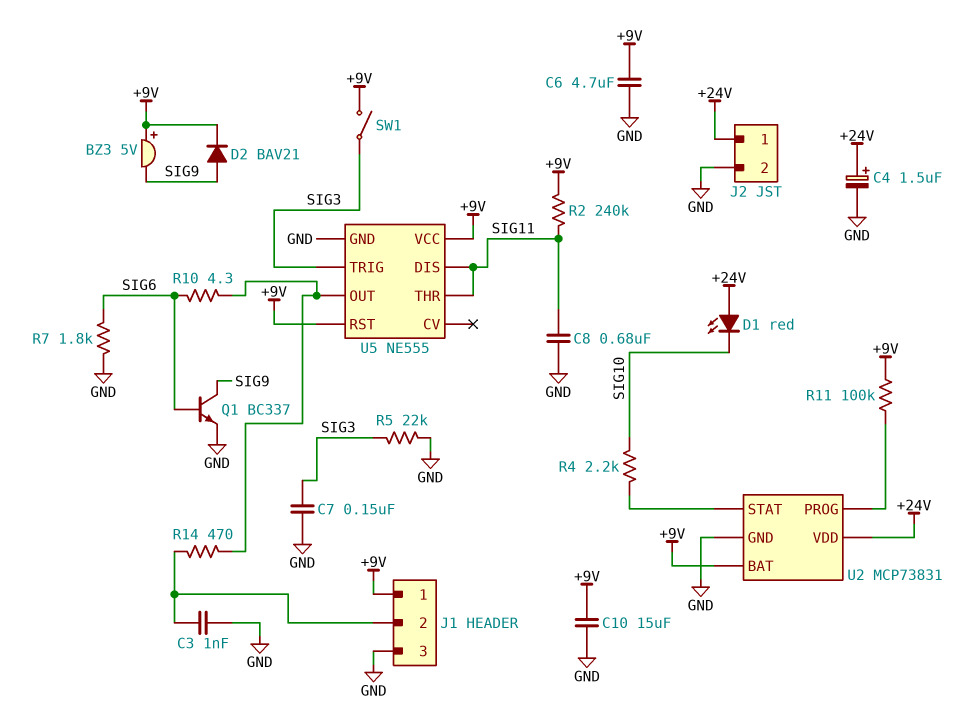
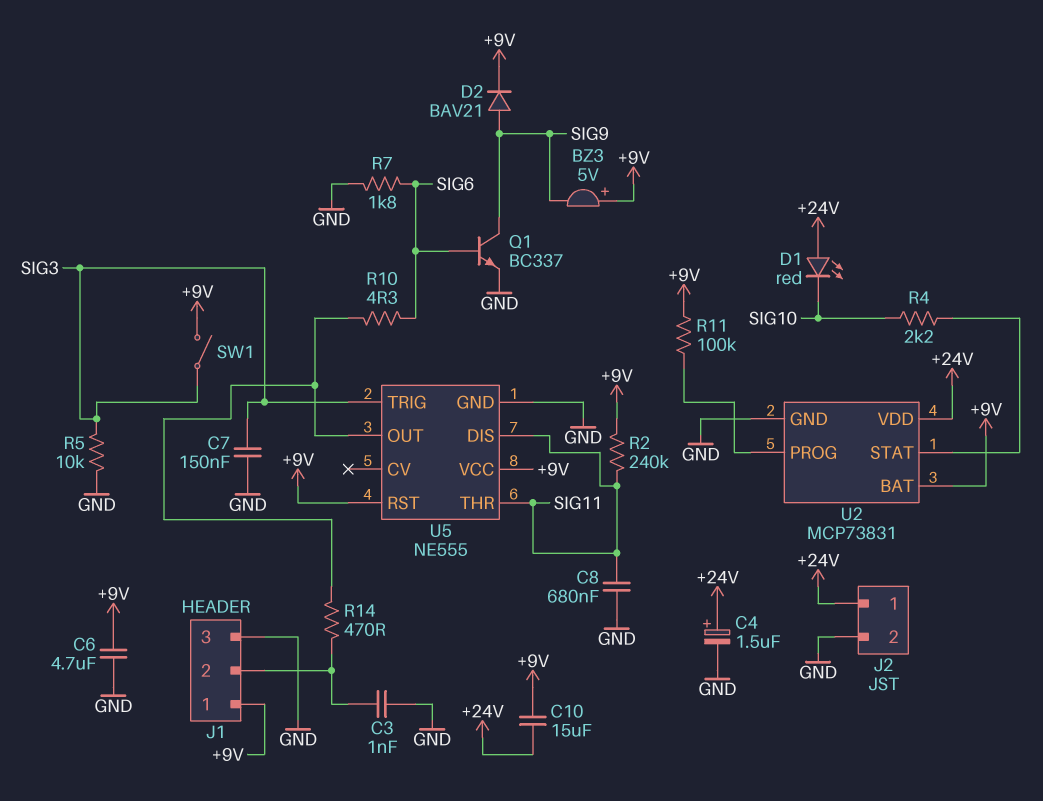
C10: 15uF (+9V, GND) -> 15uF (+9V, +24V)
R5: 22k (GND, SIG3) -> 10k (GND, SIG3)

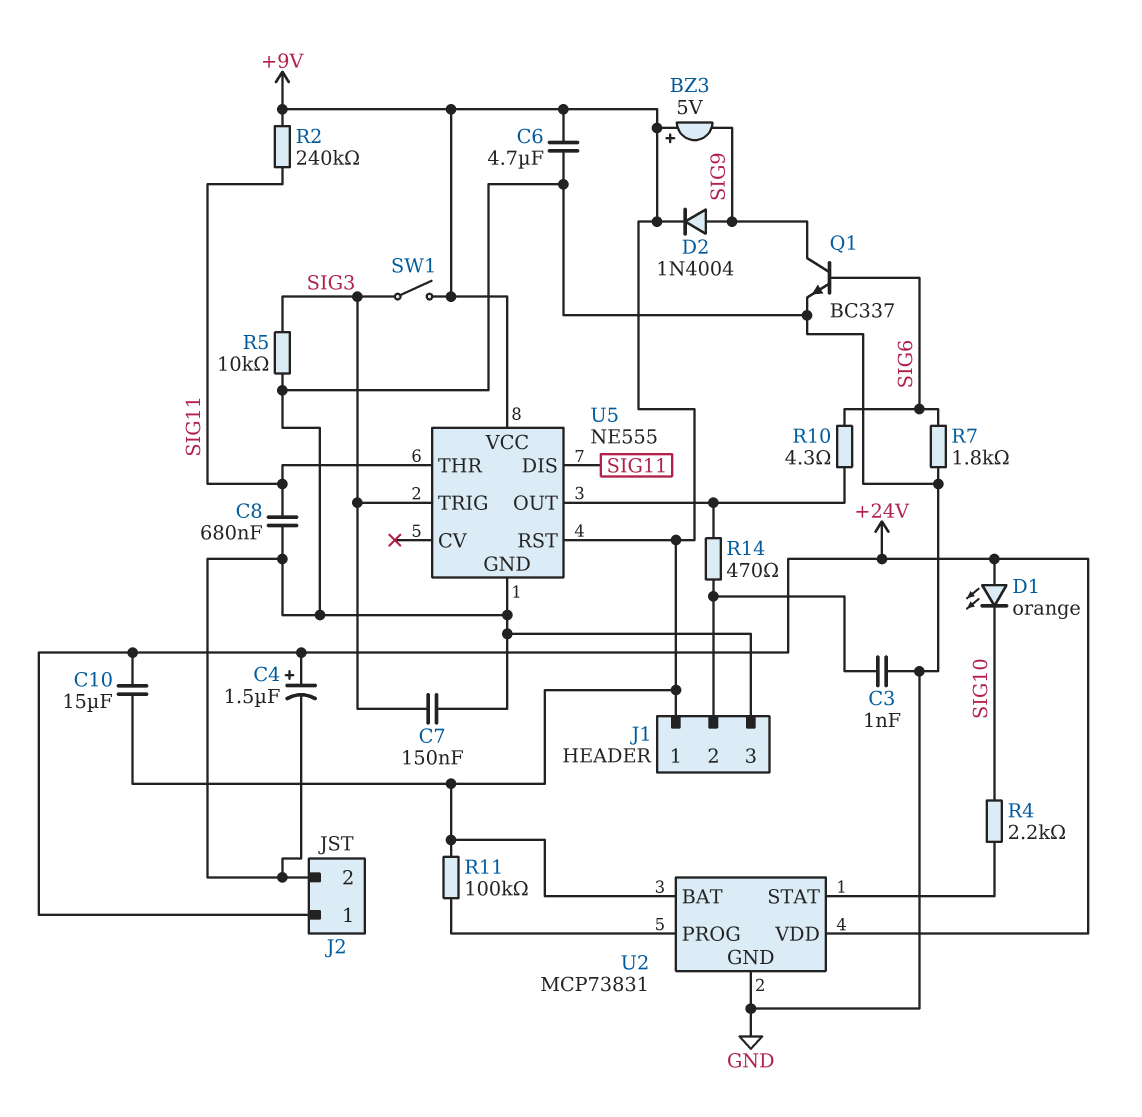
D1: LED red (A +24V, K SIG10) -> LED orange (A +24V, K SIG10)
D2: diode BAV21 (A SIG9, K +9V) -> diode 1N4004 (A SIG9, K +9V)

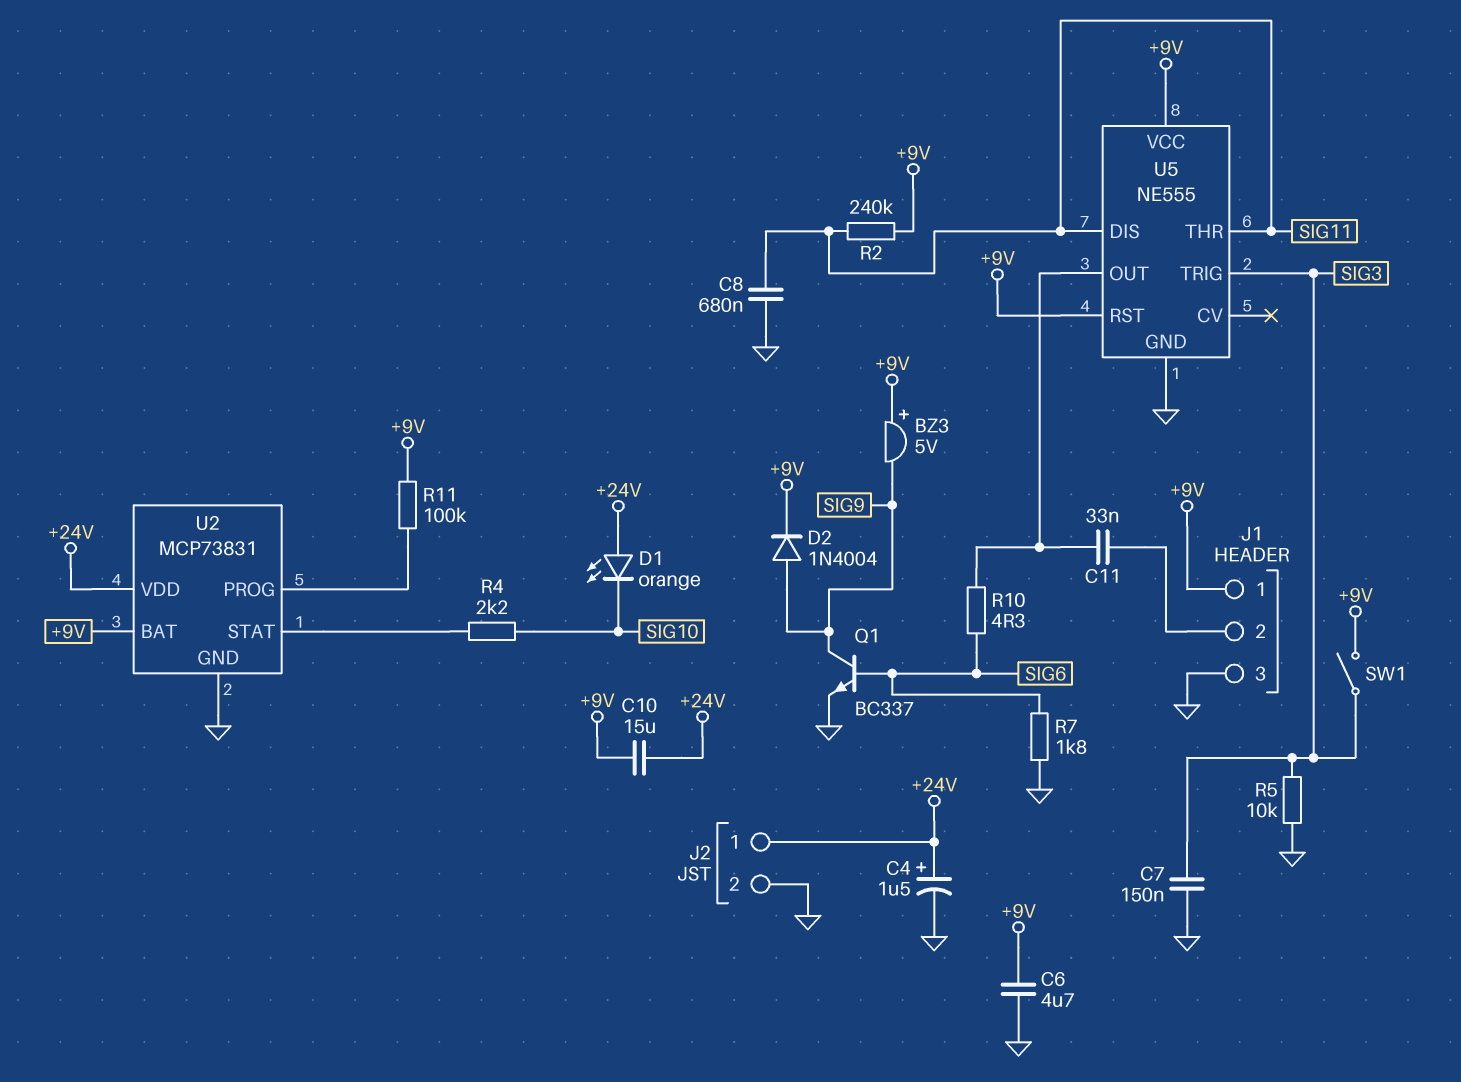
C3: 1nF (GND, J1/2) -> none
C11: none -> 33nF (J1/2, U5/OUT)
R14: 470 (J1/2, U5/OUT) -> none

